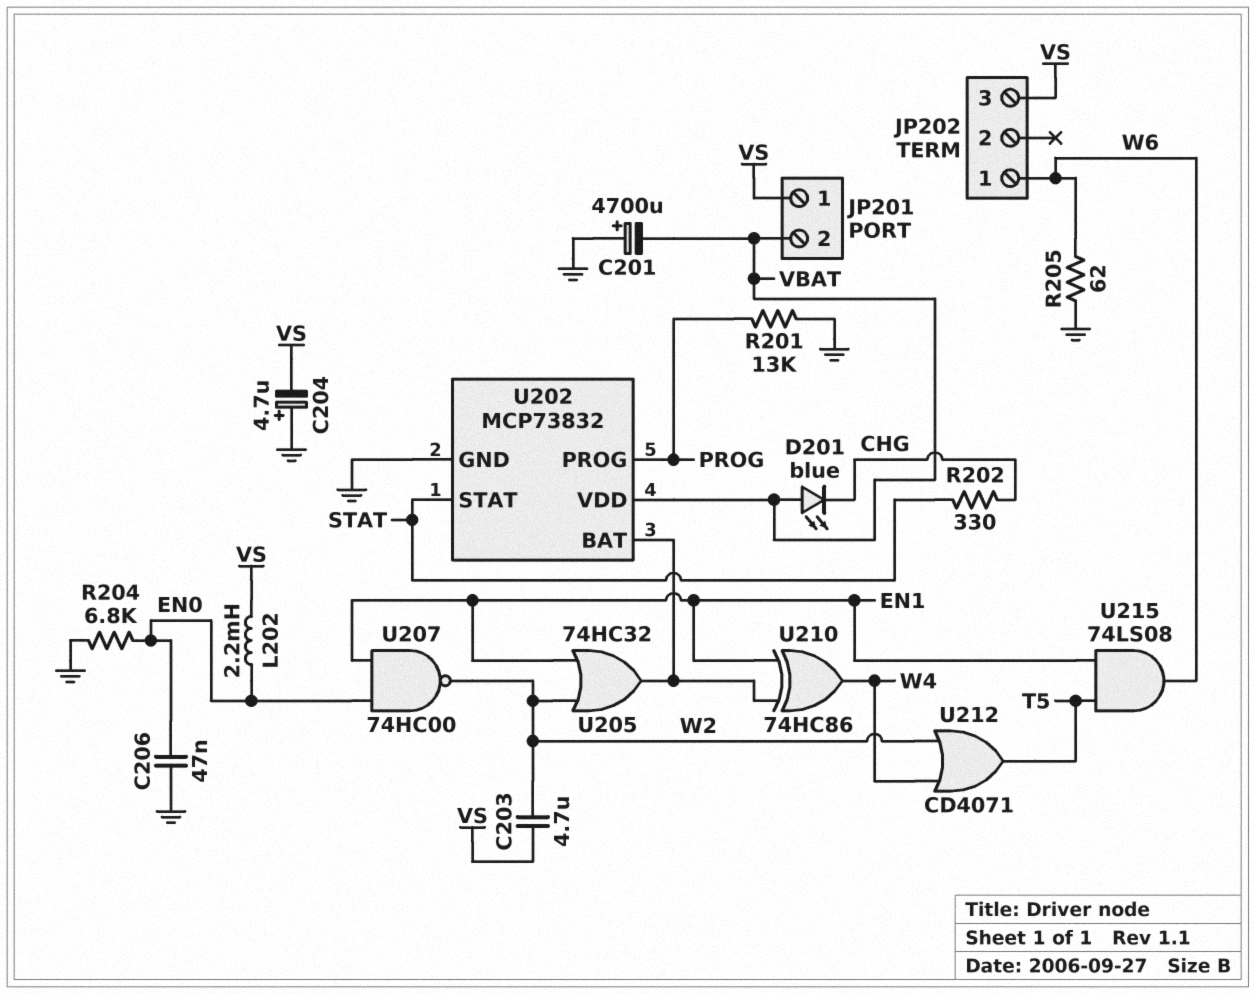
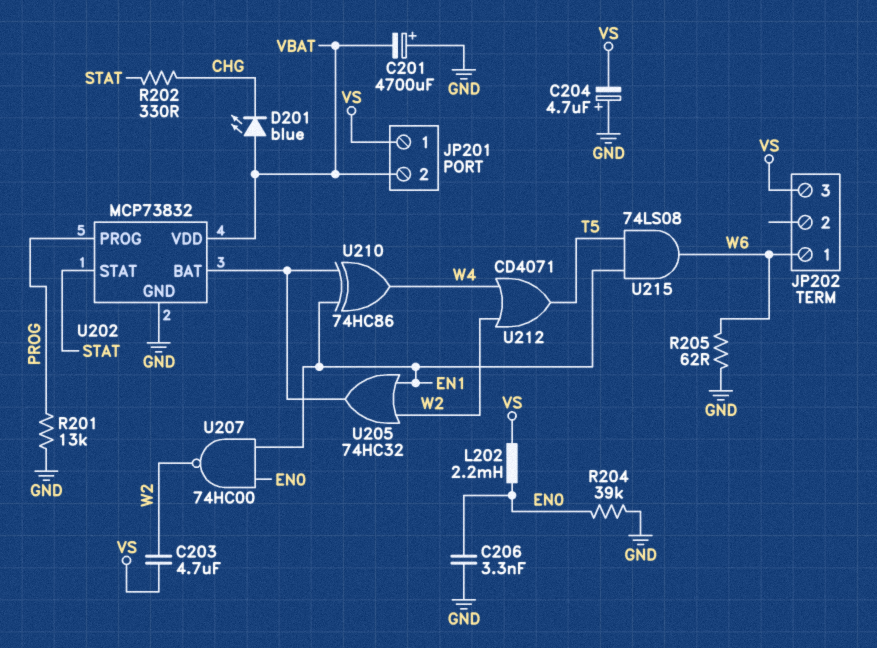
C206: 47nF (EN0, GND) -> 3.3nF (EN0, GND)
R204: 6.8k (EN0, GND) -> 39k (EN0, GND)

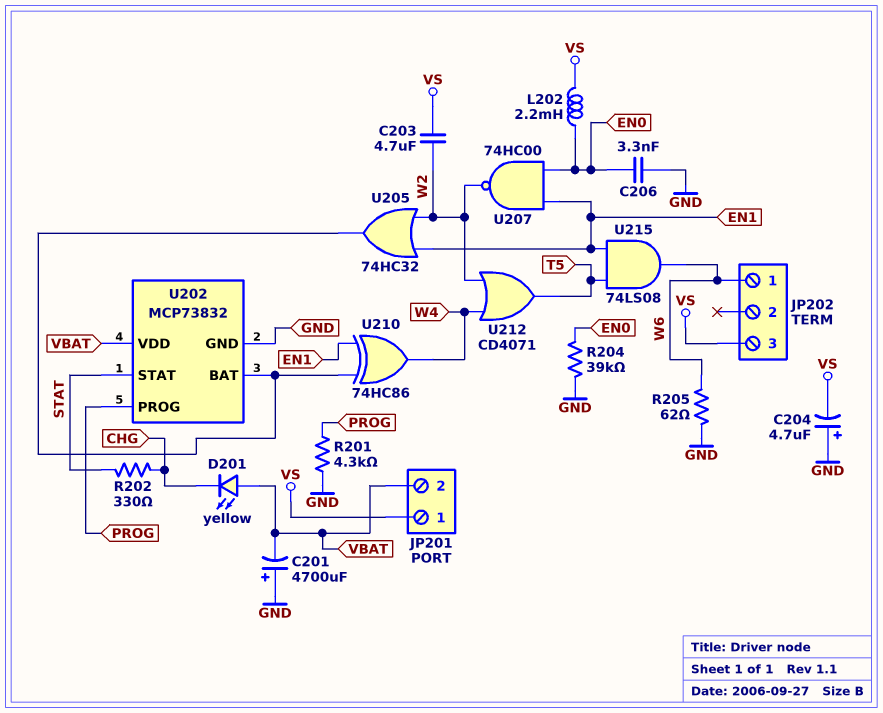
D201: LED blue (A VBAT, K CHG) -> LED yellow (A VBAT, K CHG)
R201: 13k (GND, PROG) -> 4.3k (GND, PROG)

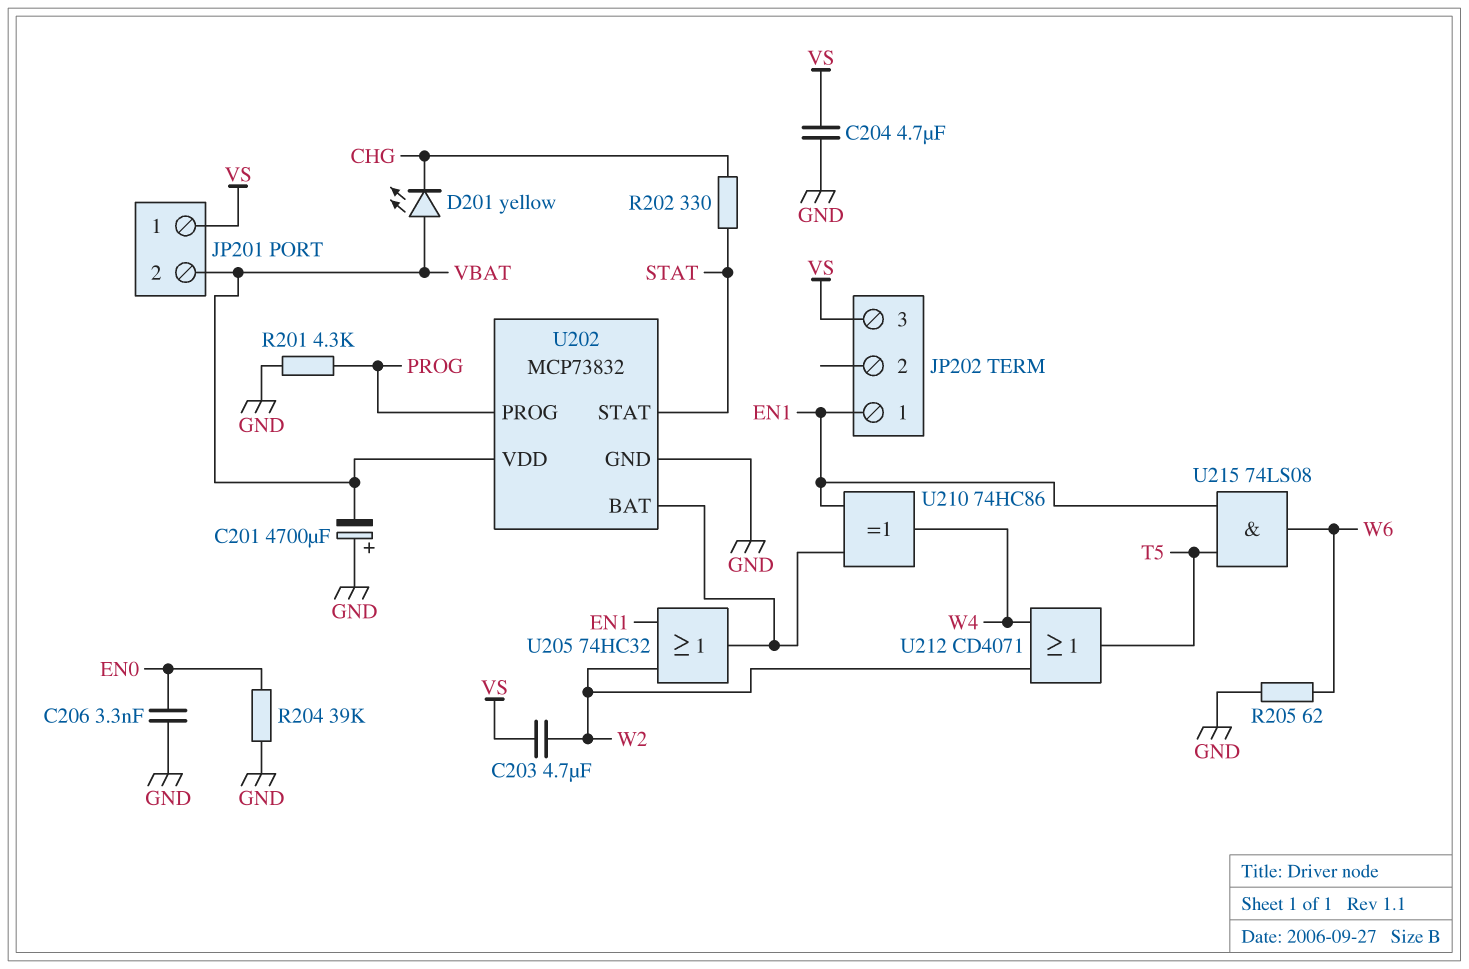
C204: 4.7uF (plus GND, minus VS) -> 4.7uF (GND, VS)
JP202 pin 1: W6 -> EN1
L202: 2.2mH (EN0, VS) -> none
U207: NAND 74HC00 (in EN0, in EN1, out W2) -> none

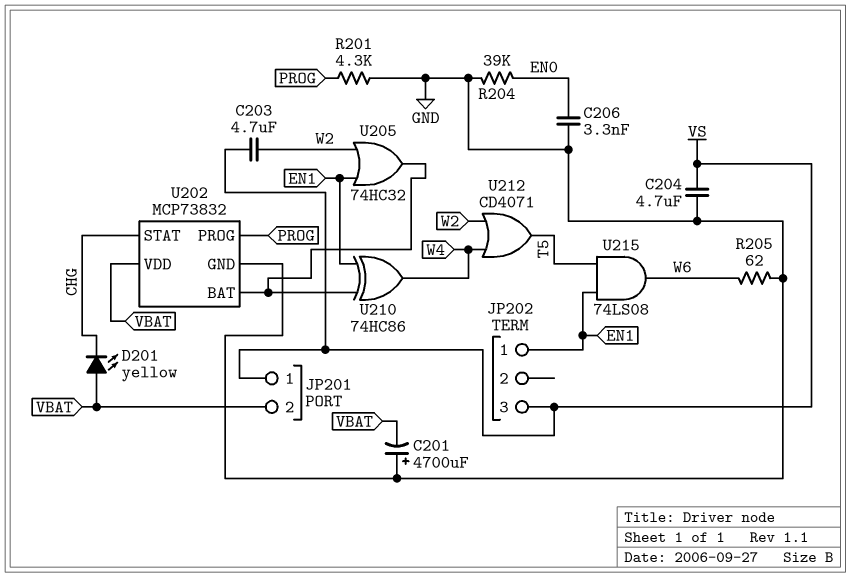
R202: 330 (CHG, STAT) -> none
U202 pin STAT: STAT -> CHG

